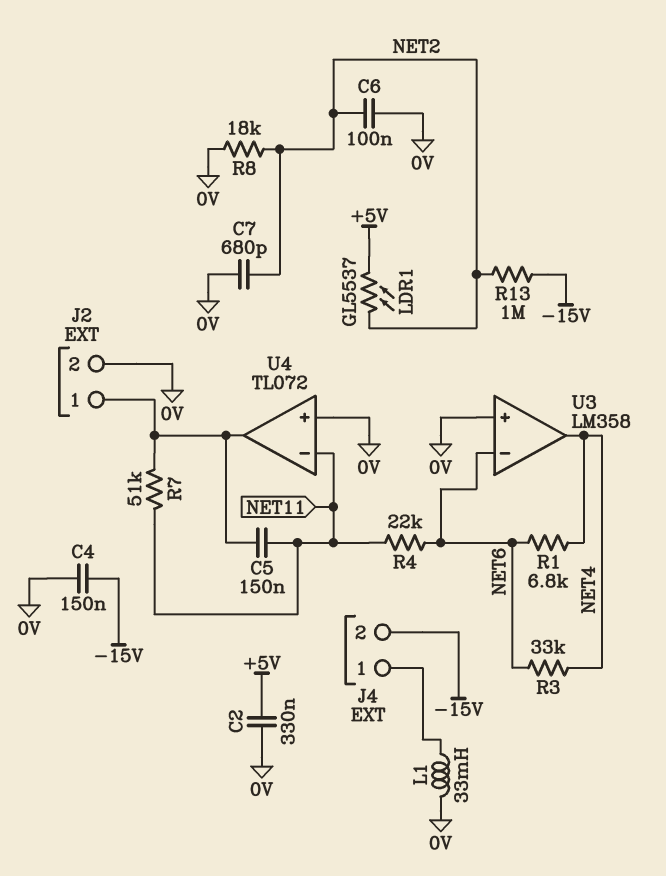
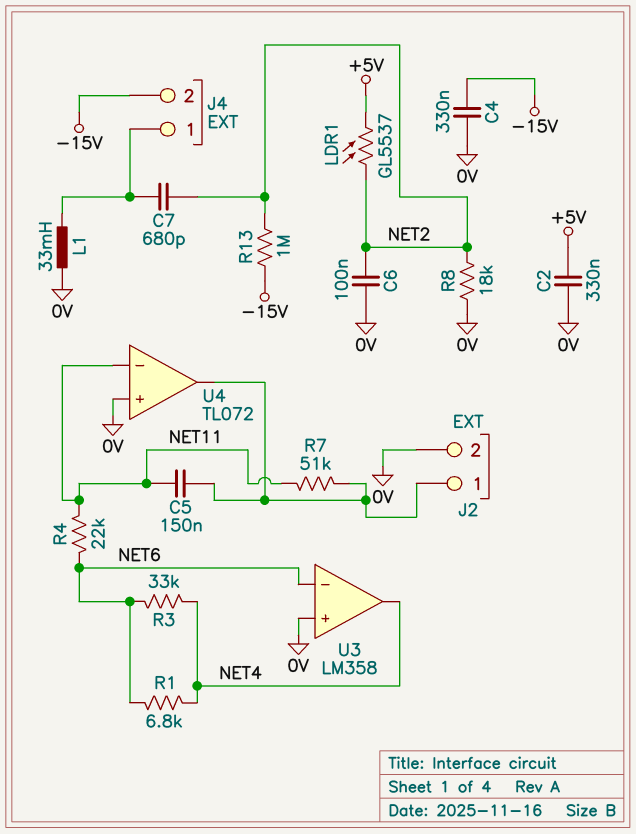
C4: 150nF (-15V, 0V) -> 330nF (-15V, 0V)
C7: 680pF (0V, NET2) -> 680pF (J4/1, NET2)

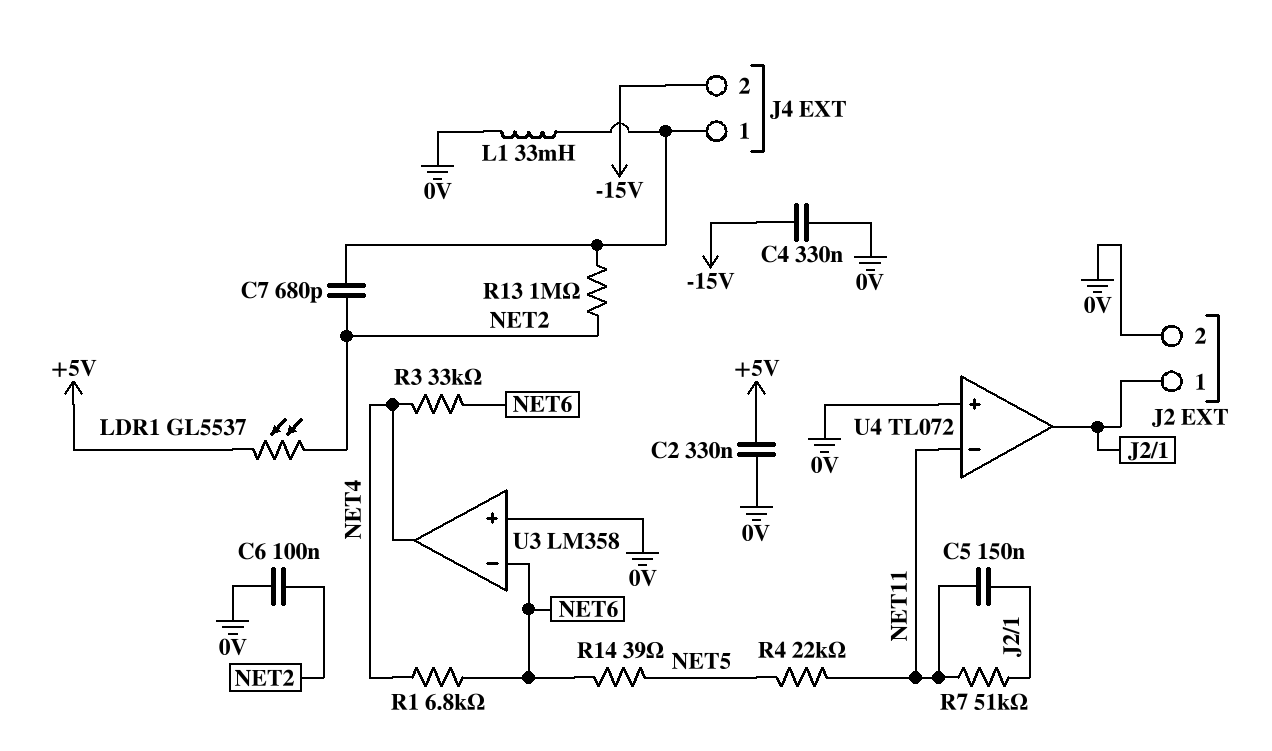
R4: 22k (NET6, NET11) -> 22k (NET5, NET11)
R8: 18k (0V, NET2) -> none
R13: 1M (-15V, NET2) -> 1M (J4/1, NET2)
R14: none -> 39 (NET5, NET6)

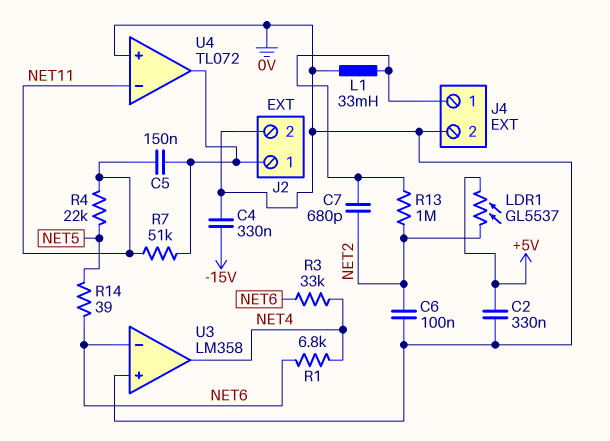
J4 pin 2: -15V -> 0V

